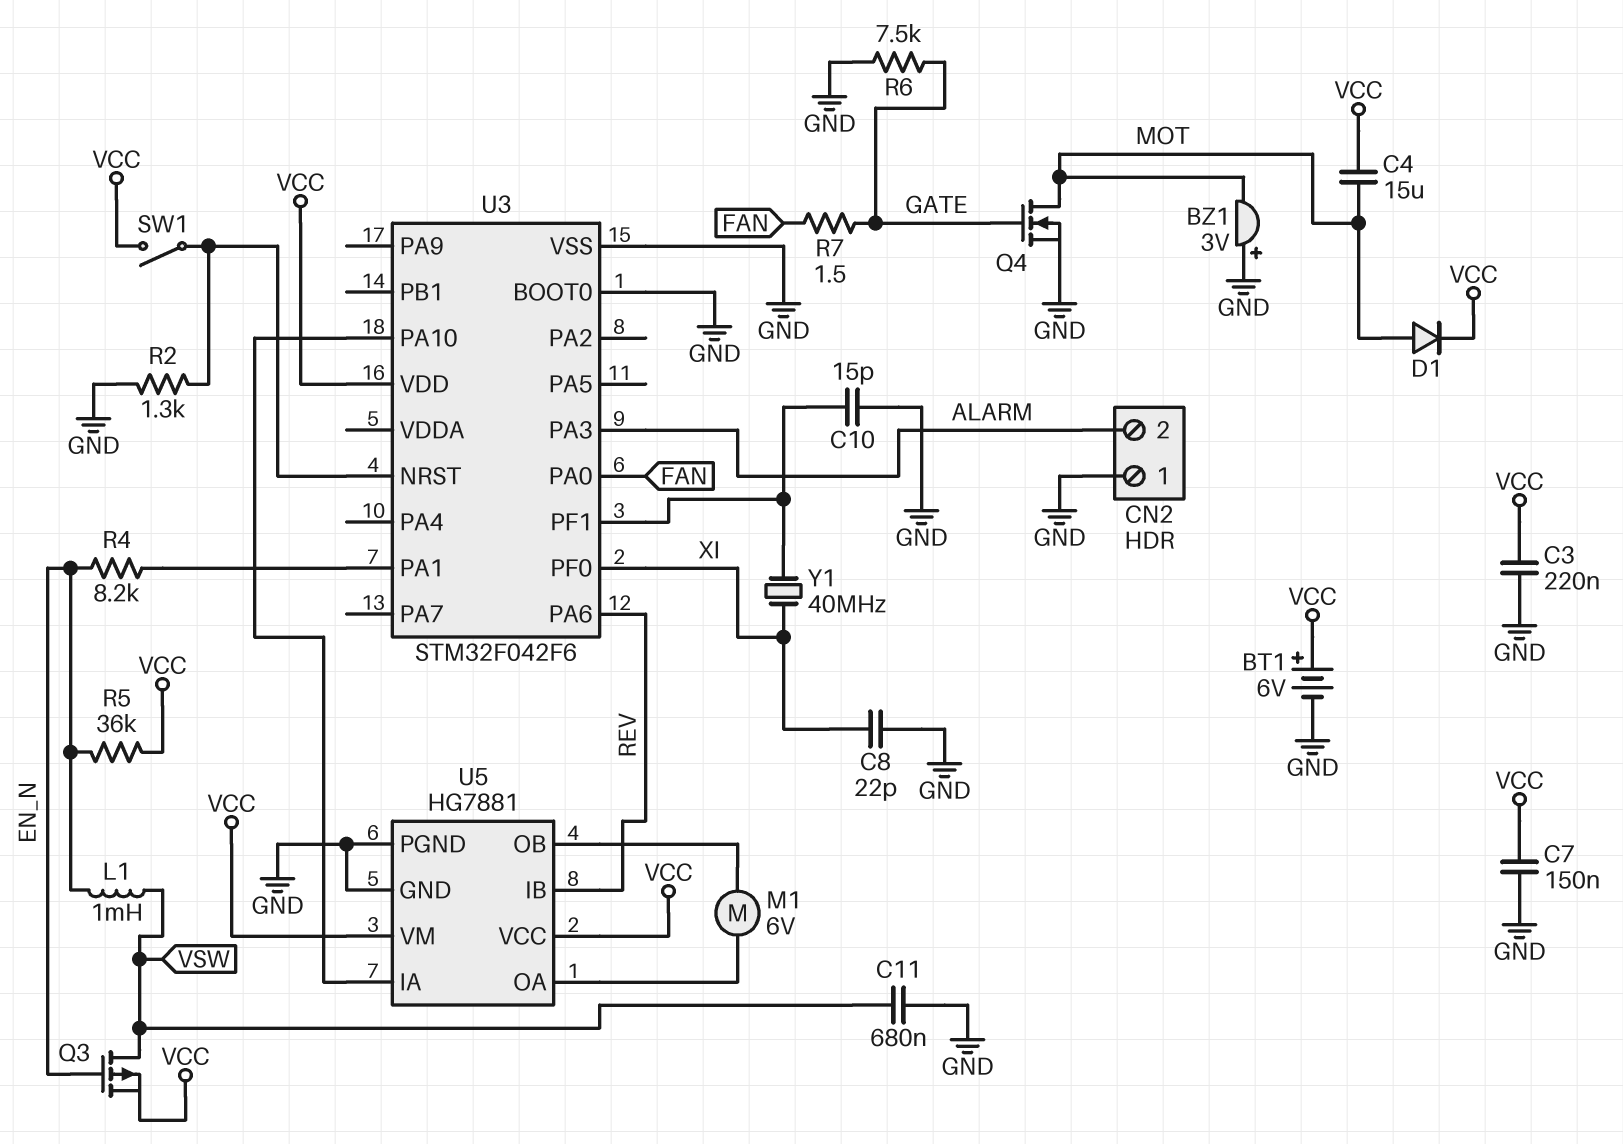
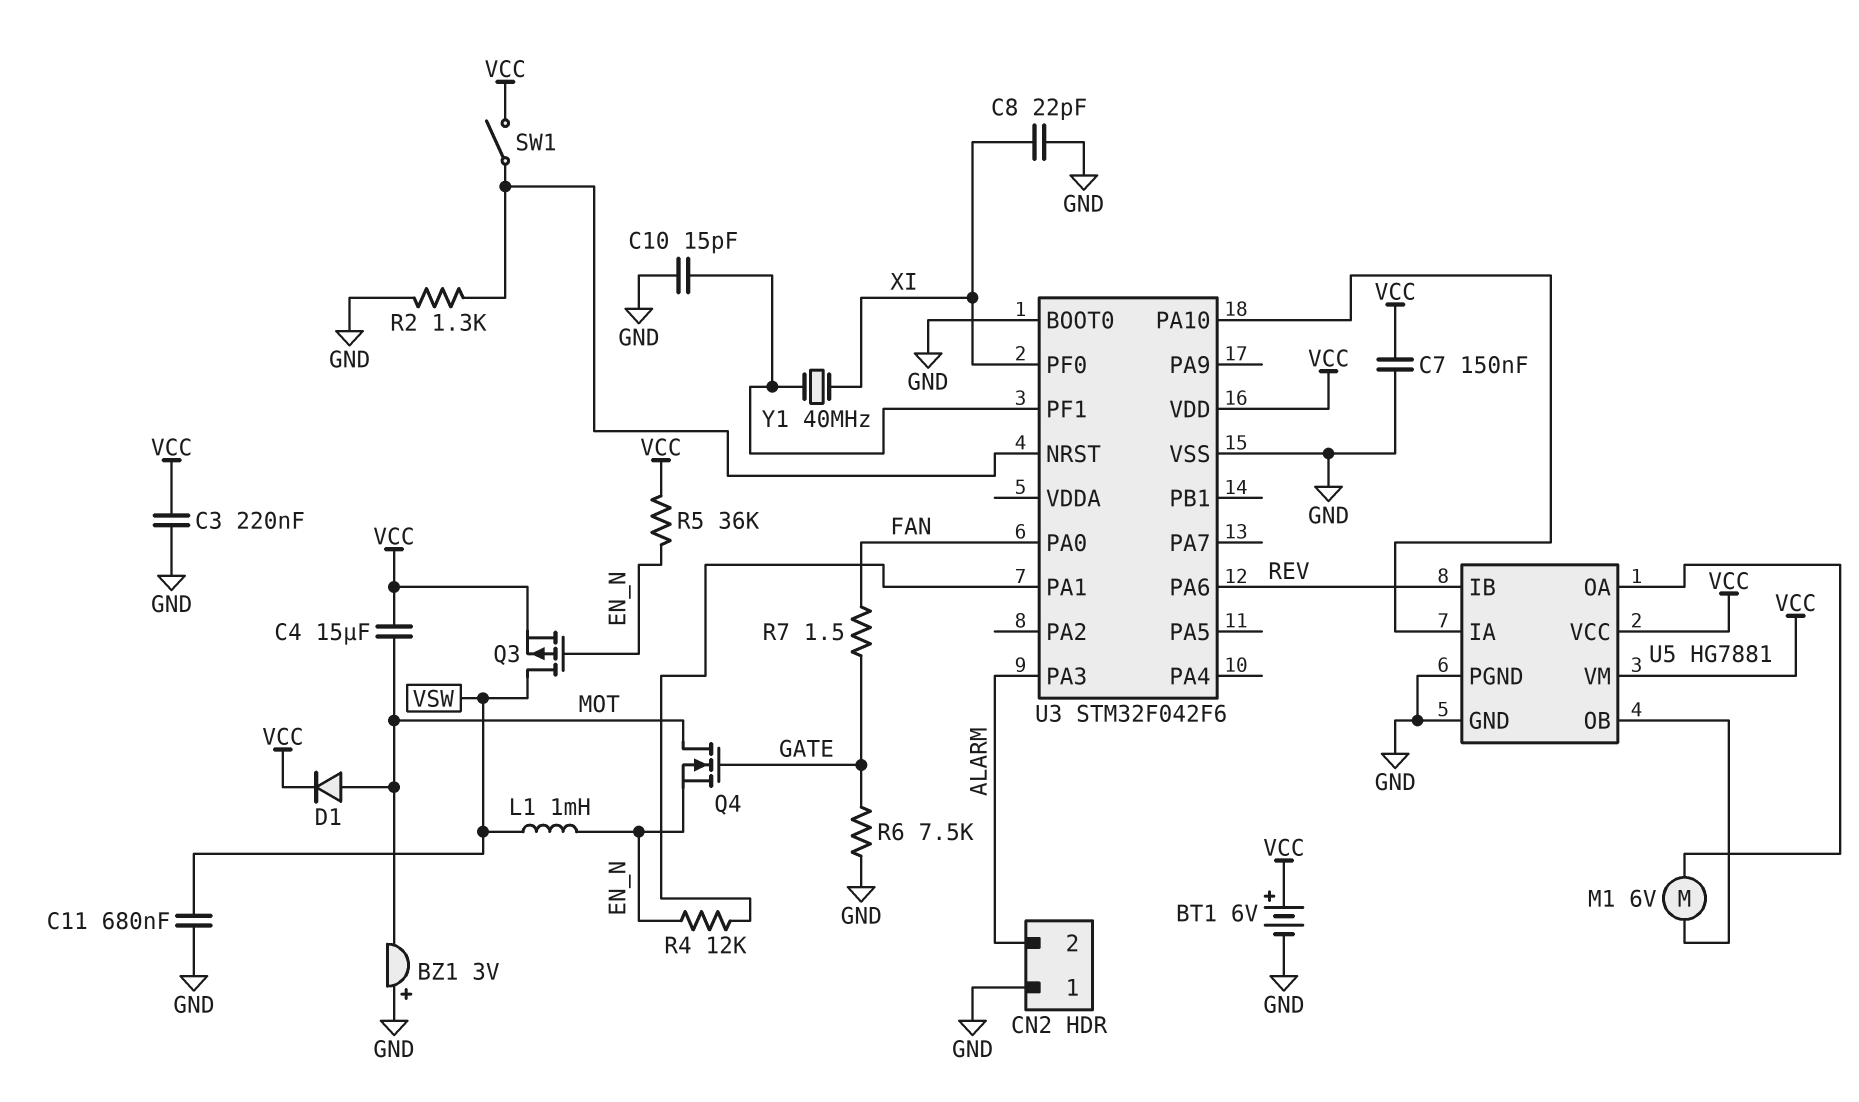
Q4: NMOS (G GATE, D MOT, S GND) -> NMOS (G GATE, D MOT, S EN_N)
R4: 8.2k (EN_N, U3/PA1) -> 12k (EN_N, U3/PA1)

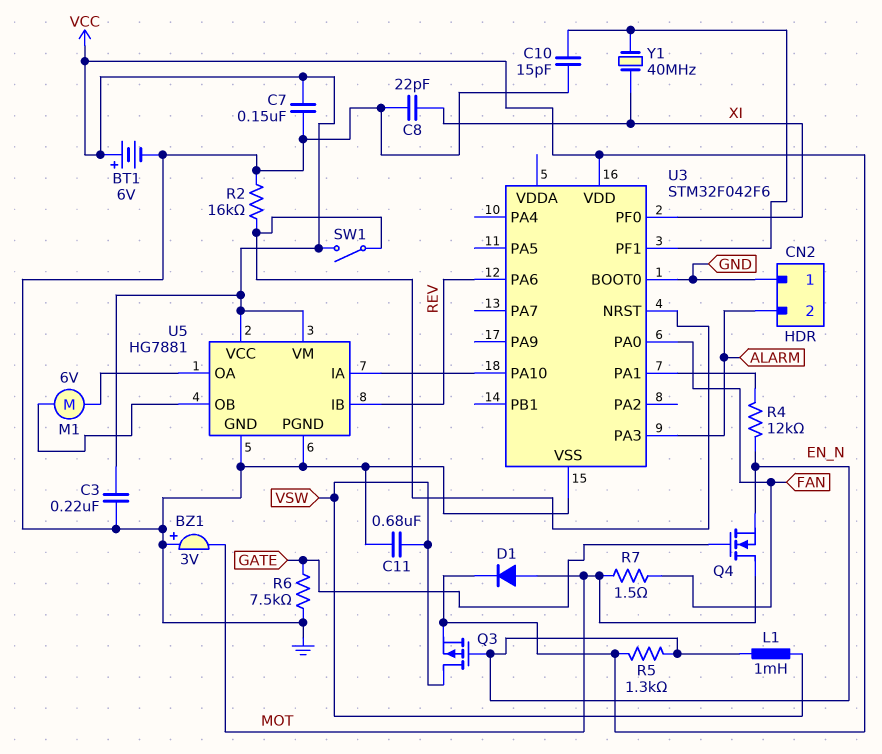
C4: 15uF (MOT, VCC) -> none
R2: 1.3k (GND, U3/NRST) -> 16k (GND, U3/NRST)
R5: 36k (EN_N, VCC) -> 1.3k (EN_N, VCC)
R7: 1.5 (FAN, GATE) -> 1.5 (FAN, MOT)

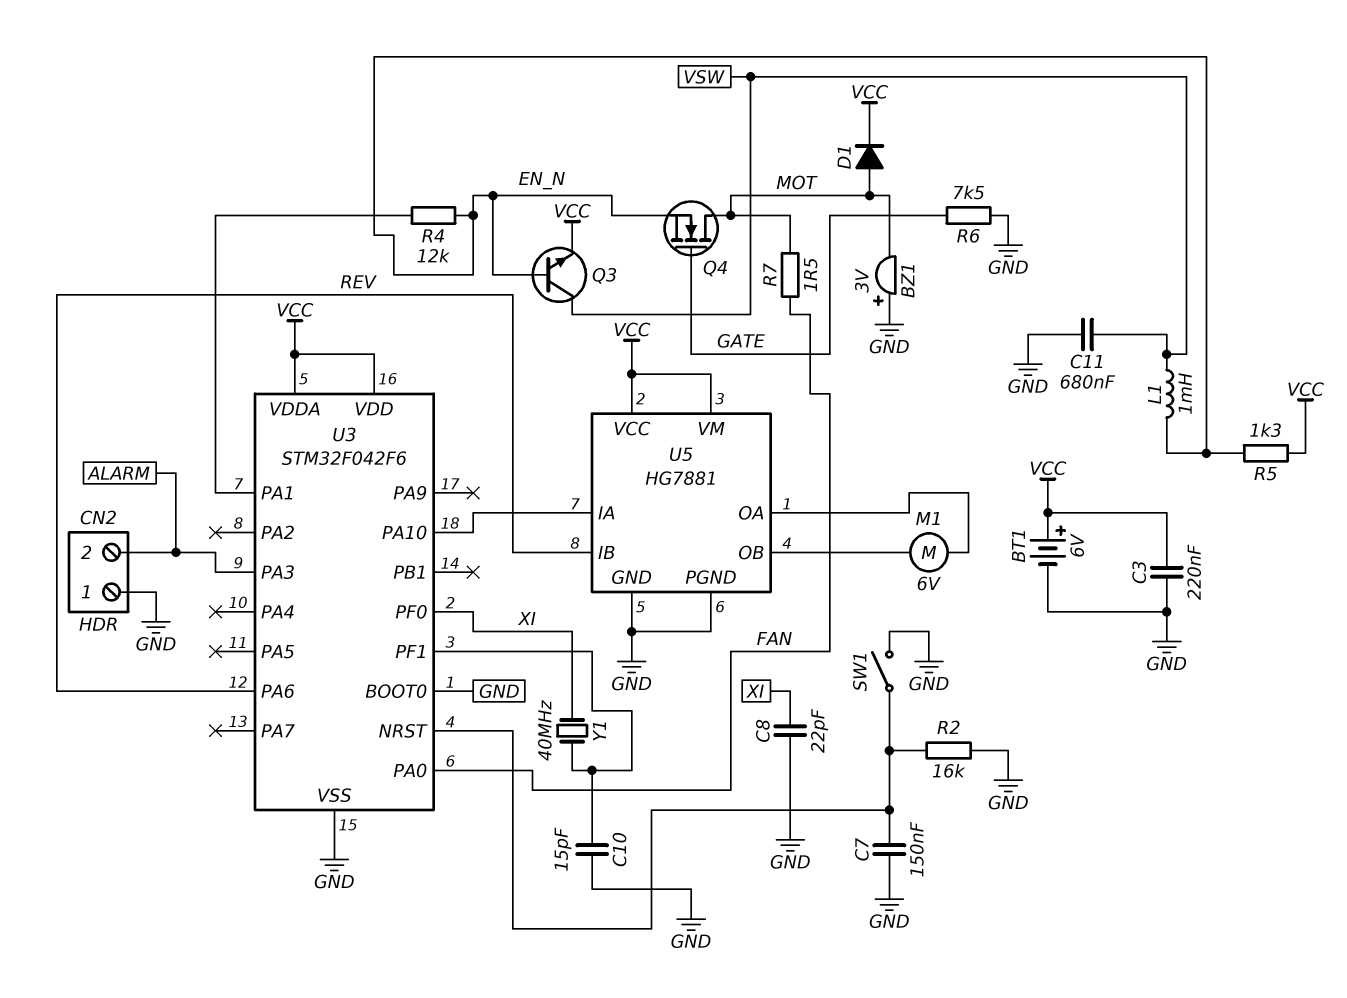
C7: 150nF (GND, VCC) -> 150nF (GND, U3/NRST)
Q3: PMOS (G EN_N, D VSW, S VCC) -> NPN (B EN_N, C VSW, E VCC)
SW1: switch (U3/NRST, VCC) -> switch (GND, U3/NRST)
U3 pin VDDA: none -> VCC

